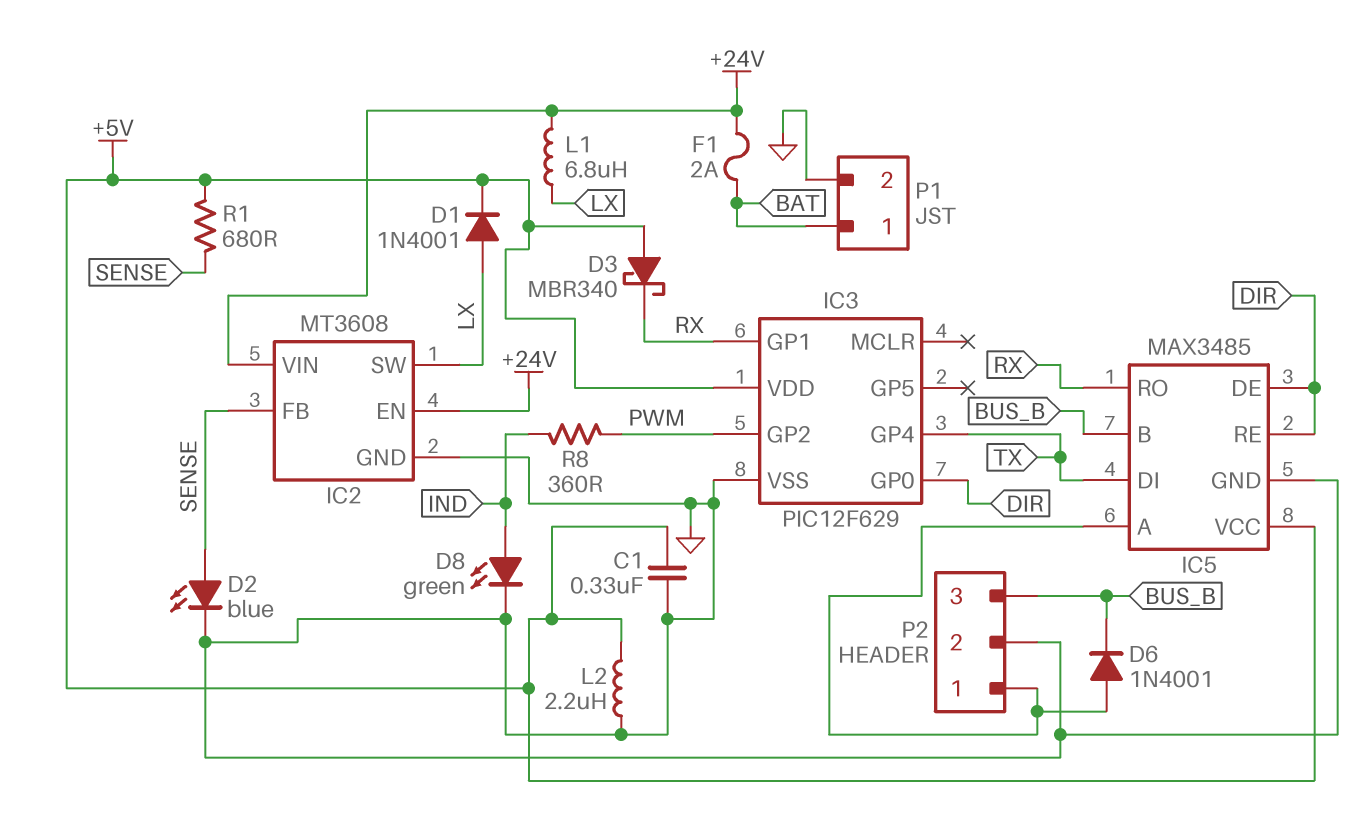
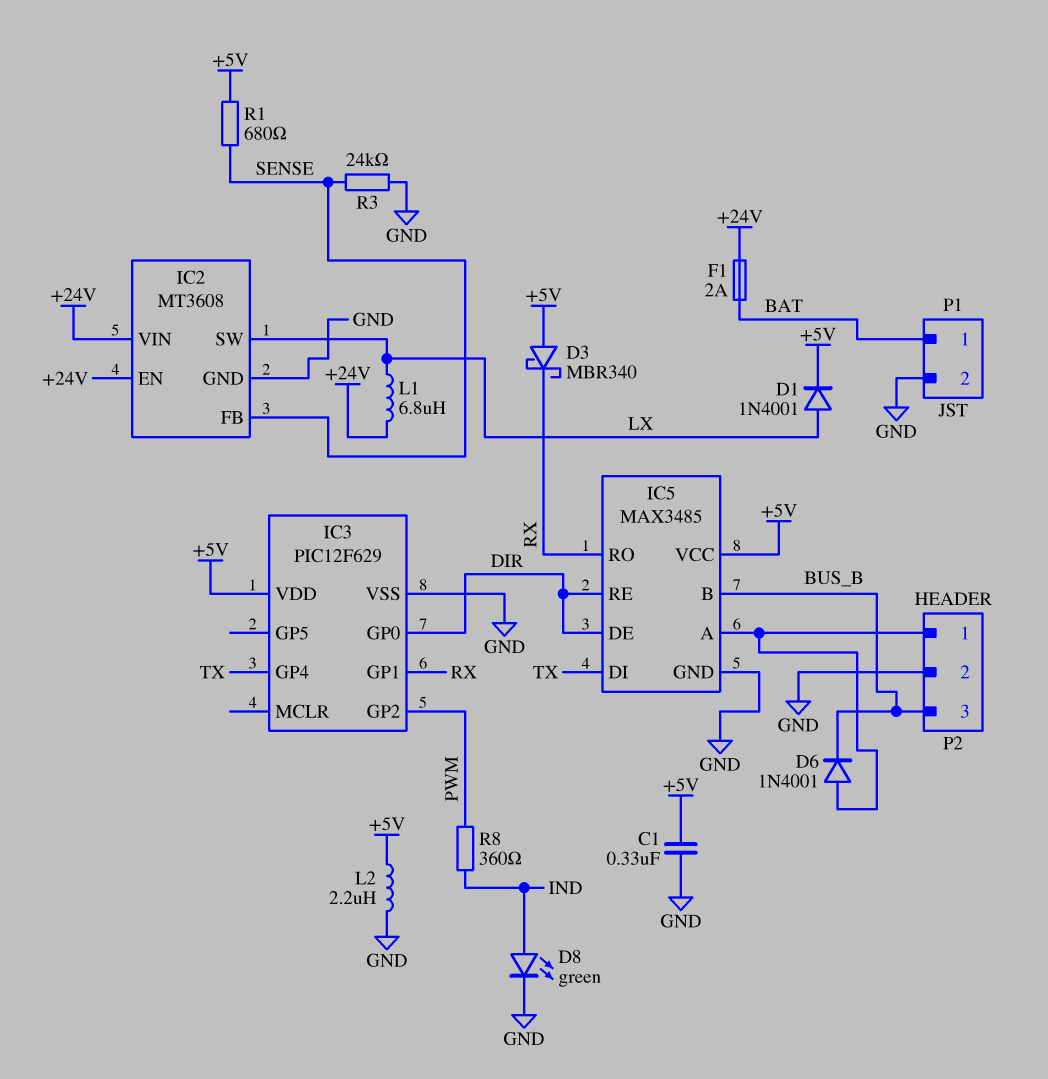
D2: LED blue (A SENSE, K GND) -> none
R3: none -> 24k (GND, SENSE)

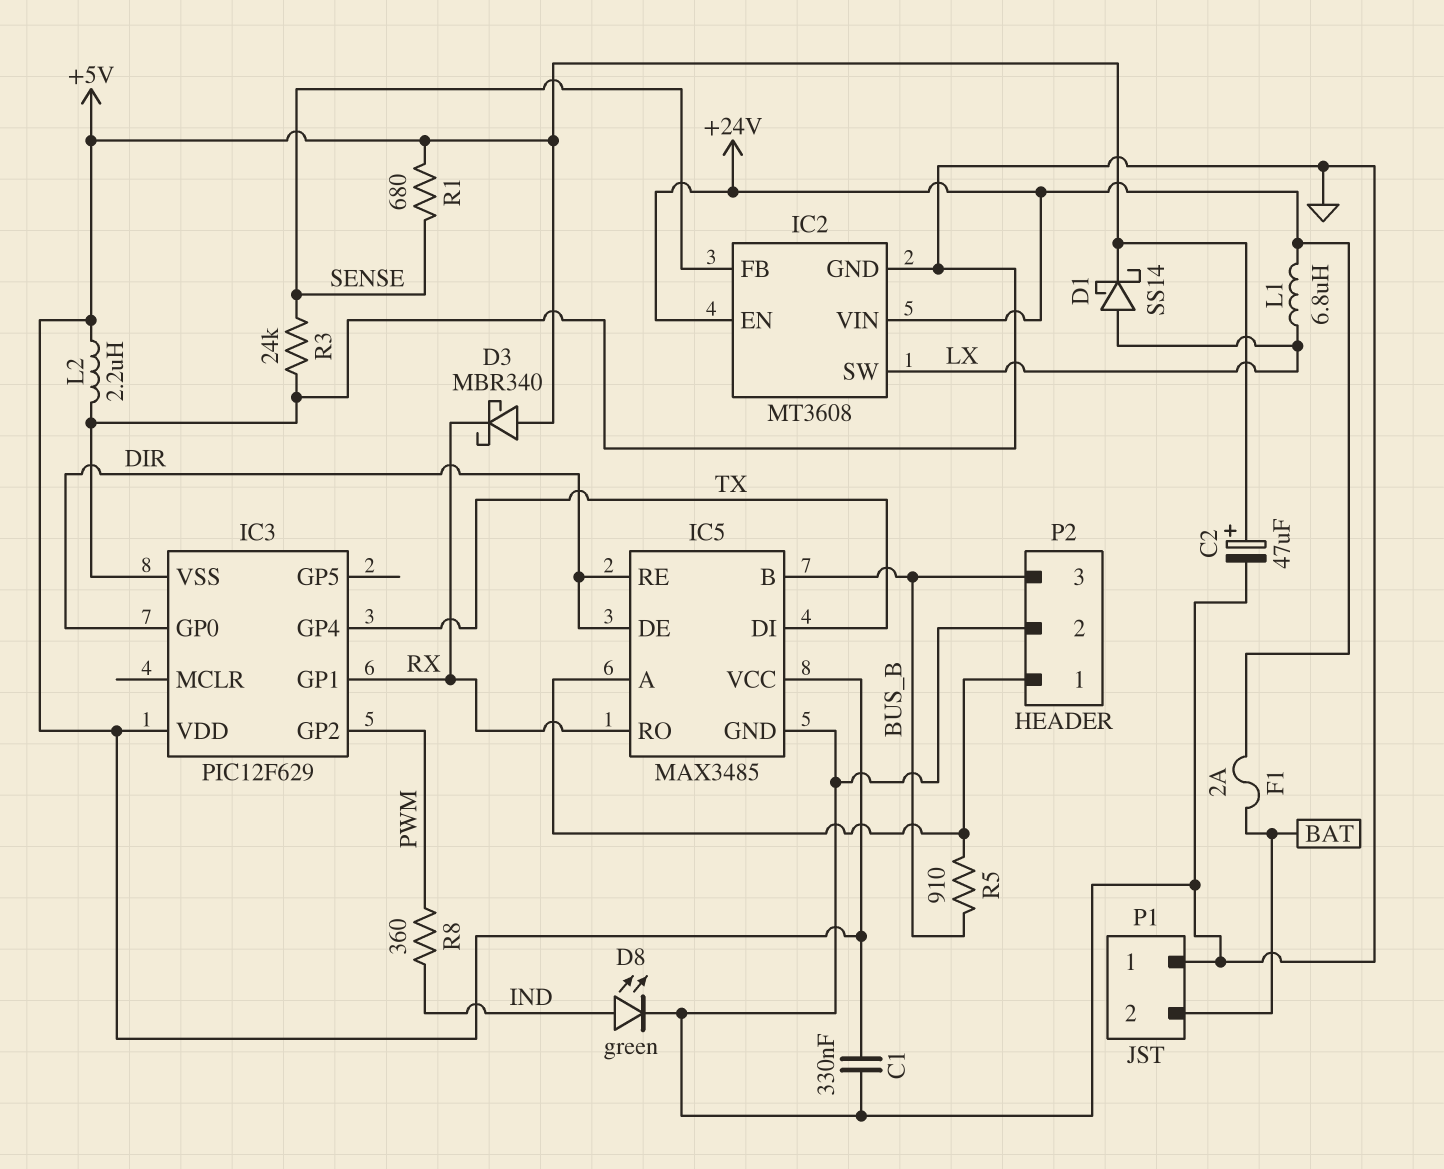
C2: none -> 47uF (plus +5V, minus GND)
D1: diode 1N4001 (A LX, K +5V) -> schottky SS14 (A LX, K +5V)
D6: diode 1N4001 (A IC5/A, K BUS_B) -> none
P1 pin 1: BAT -> GND
P1 pin 2: GND -> BAT
R5: none -> 910 (BUS_B, IC5/A)

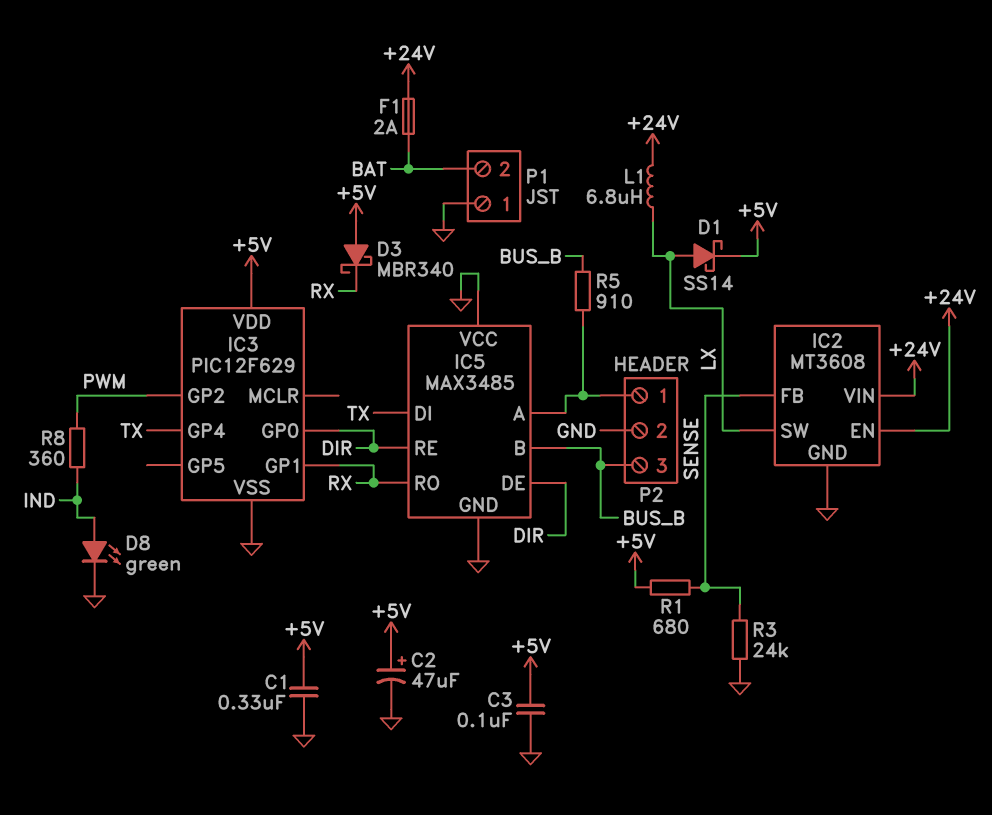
C3: none -> 100nF (+5V, GND)
IC5 pin VCC: +5V -> GND
L2: 2.2uH (+5V, GND) -> none

